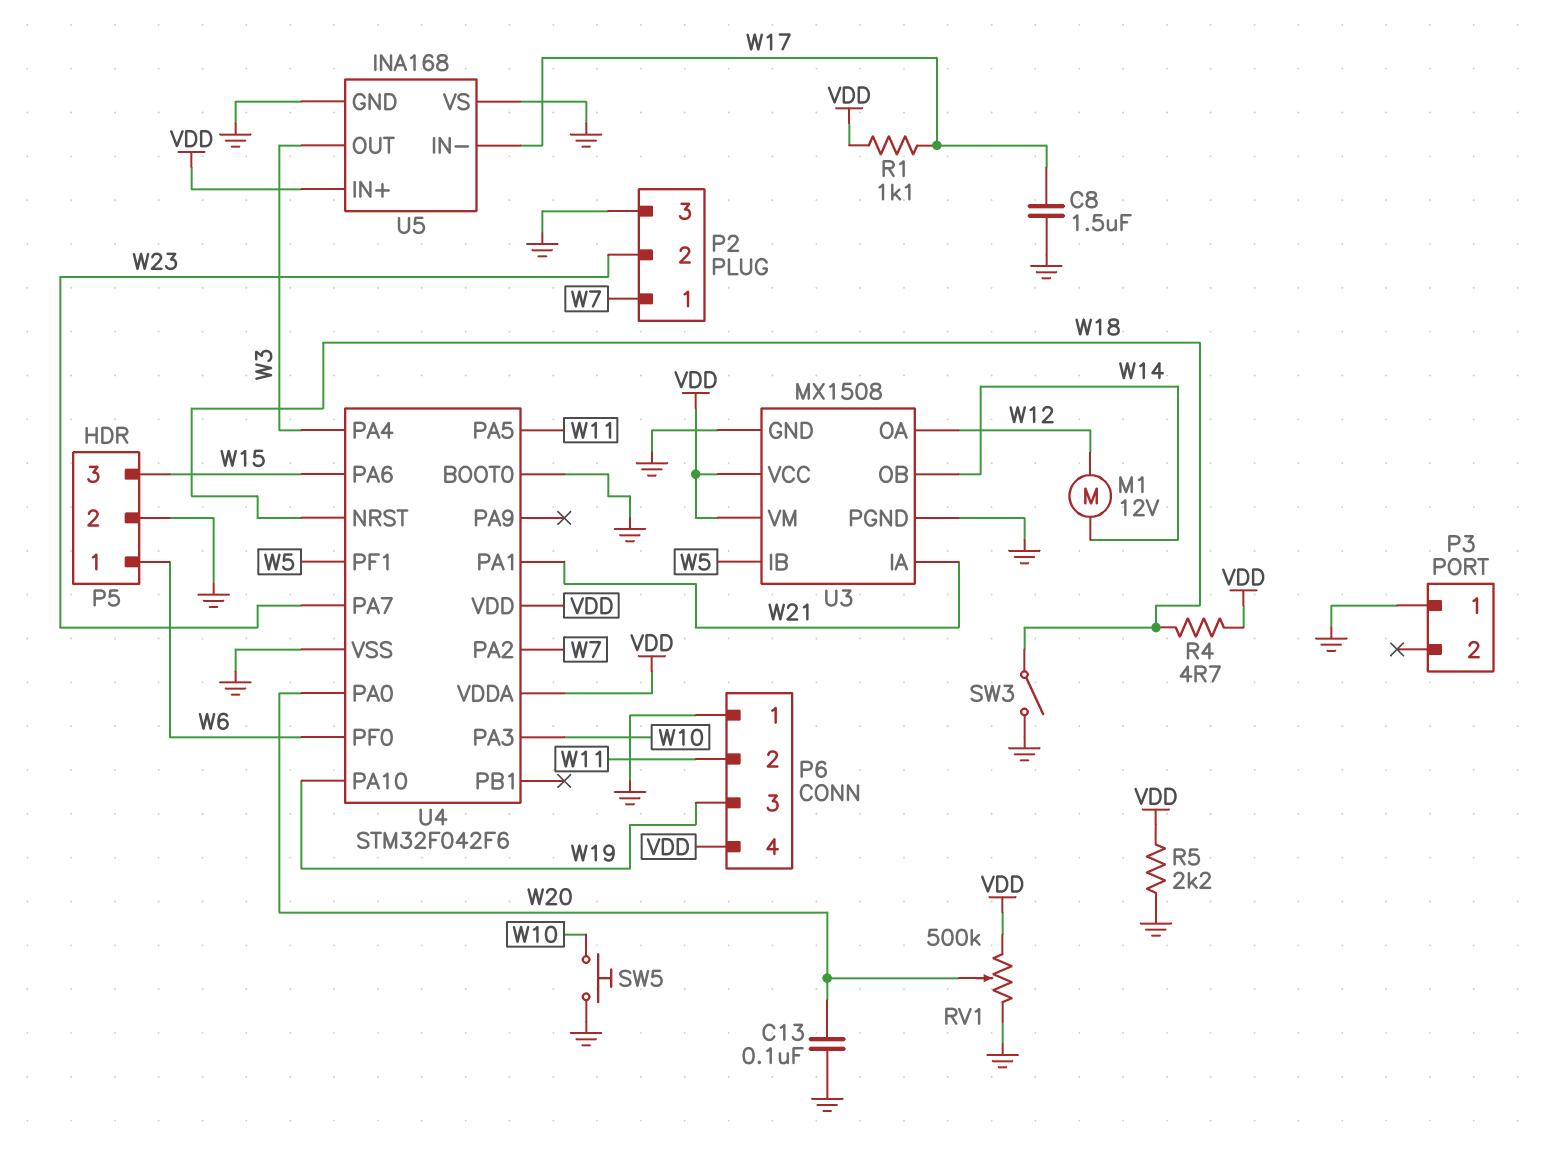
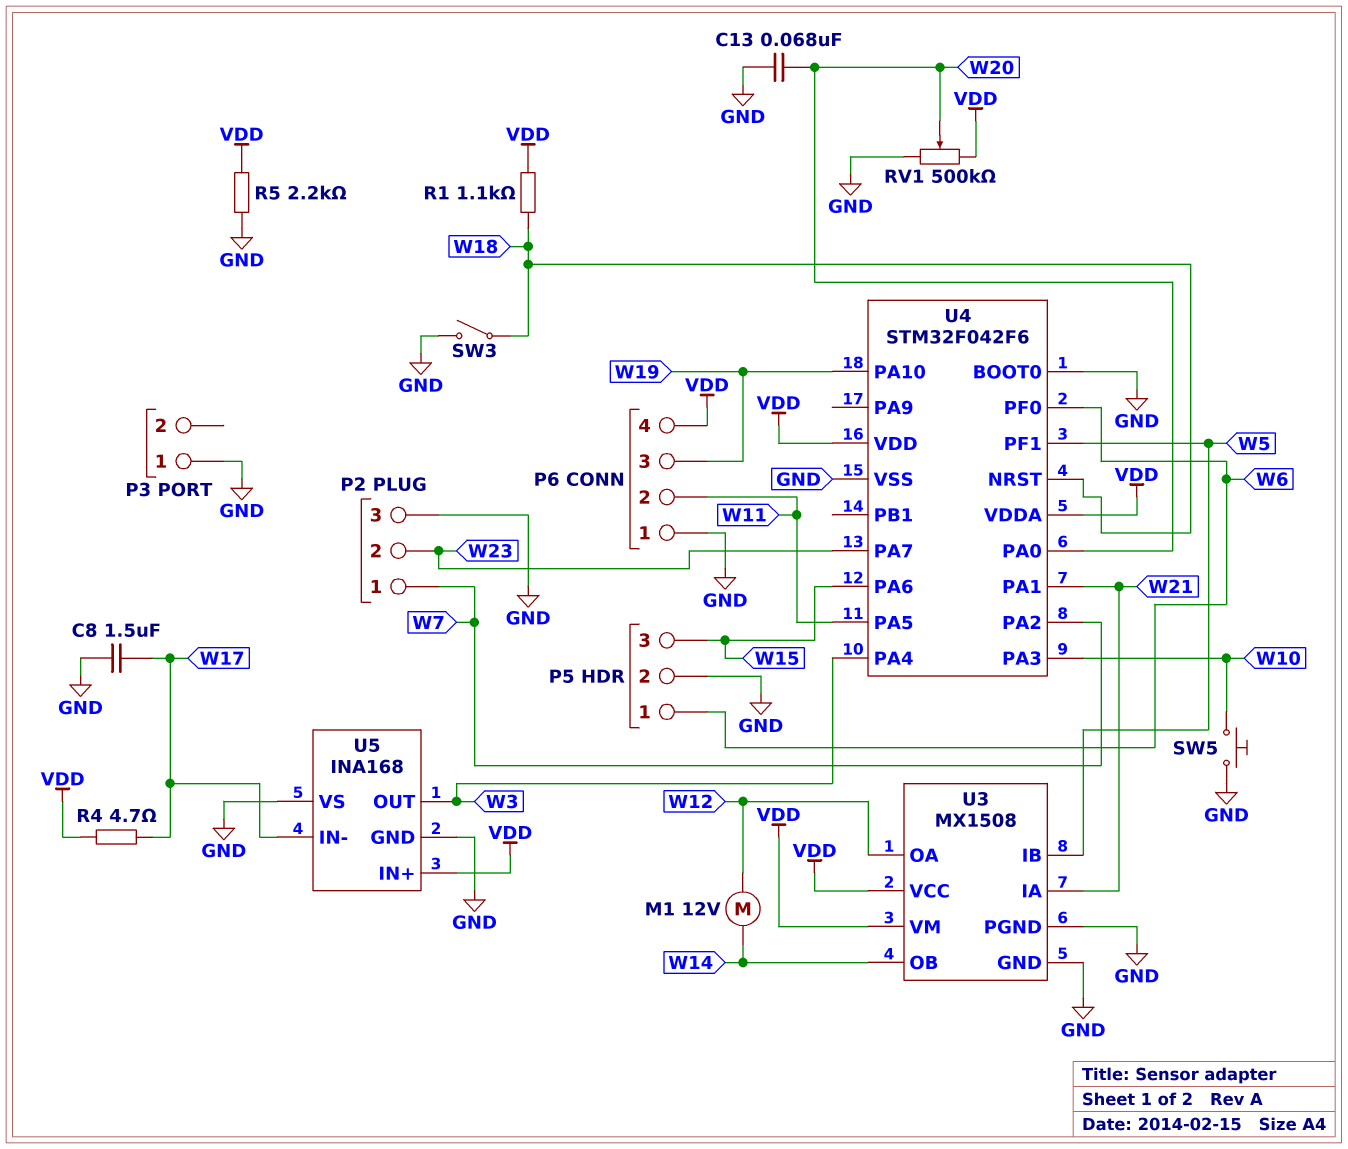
C13: 100nF (GND, W20) -> 68nF (GND, W20)
R1: 1.1k (VDD, W17) -> 1.1k (VDD, W18)
R4: 4.7 (VDD, W18) -> 4.7 (VDD, W17)

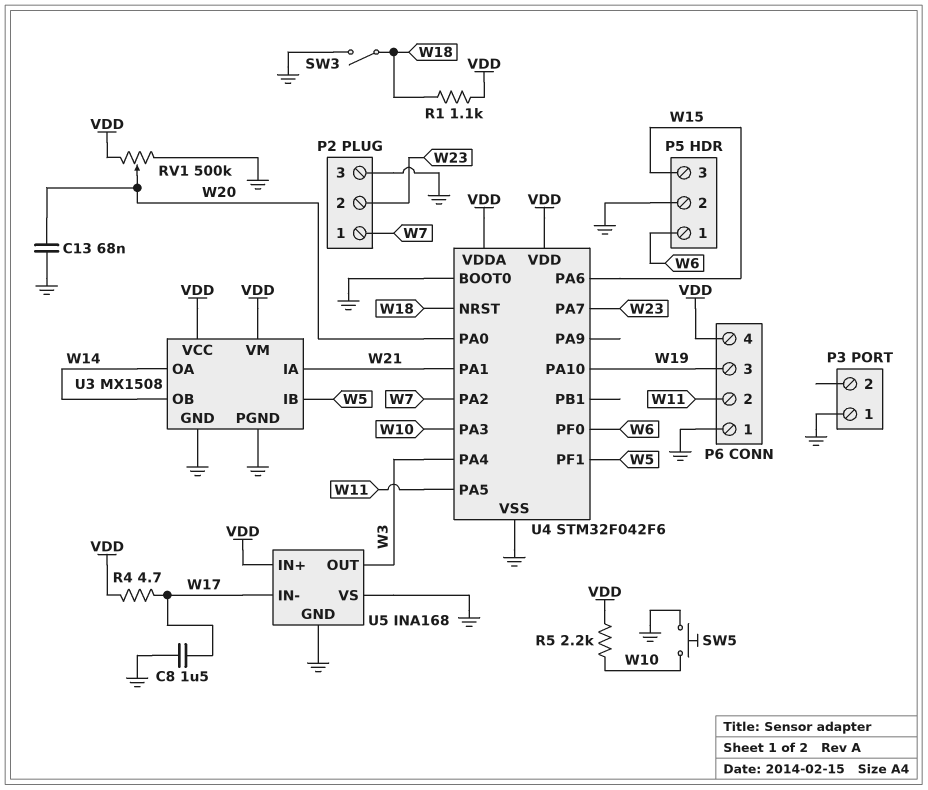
M1: motor 12V (W12, W14) -> none
R5: 2.2k (GND, VDD) -> 2.2k (VDD, W10)
U3 pin OA: W12 -> W14

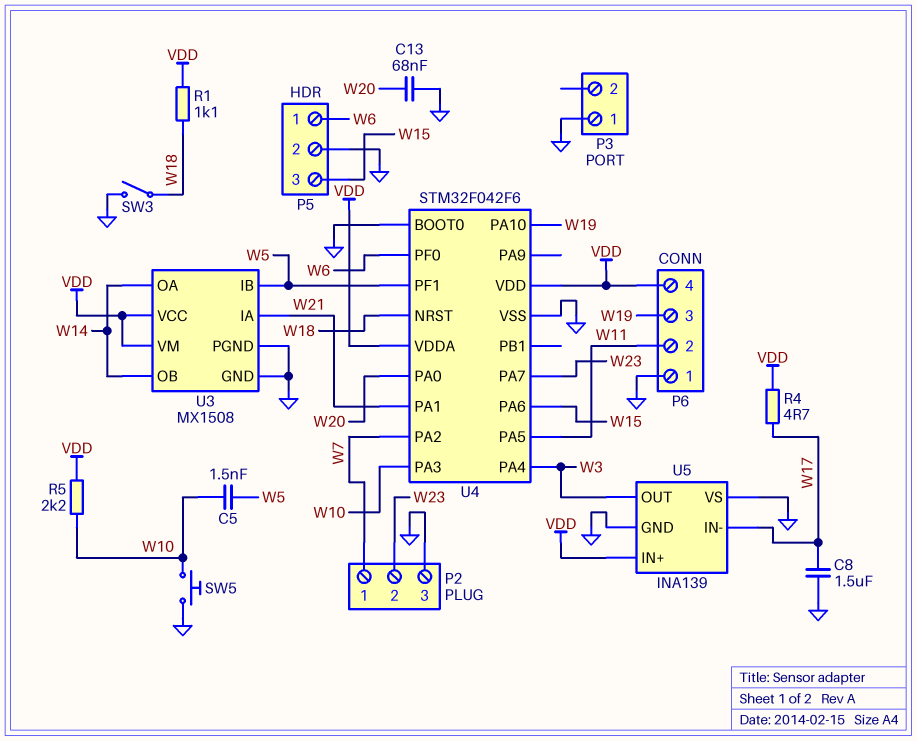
C5: none -> 1.5nF (W5, W10)
RV1: 500k (GND, VDD, wiper W20) -> none
U5: INA168 -> INA139

